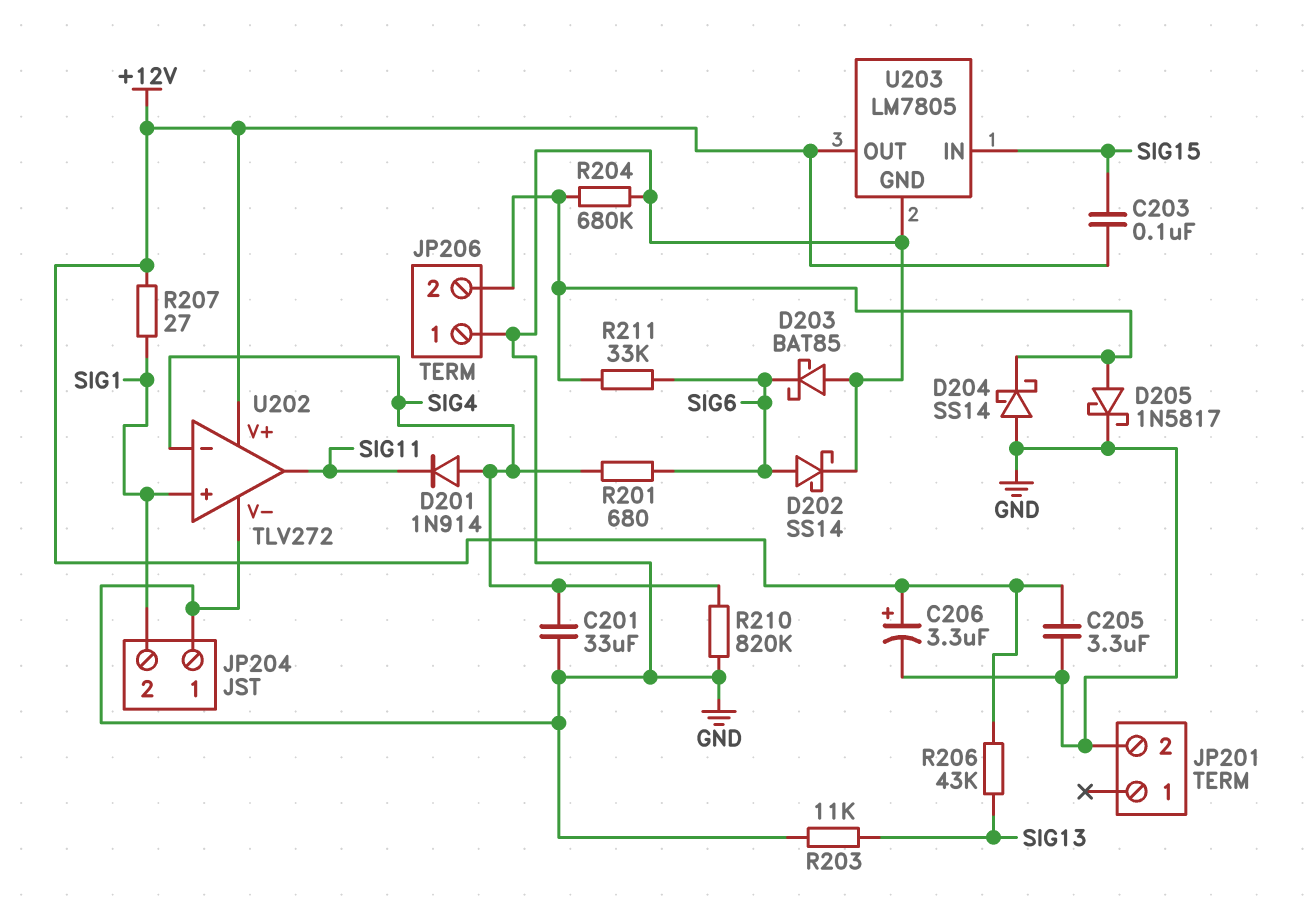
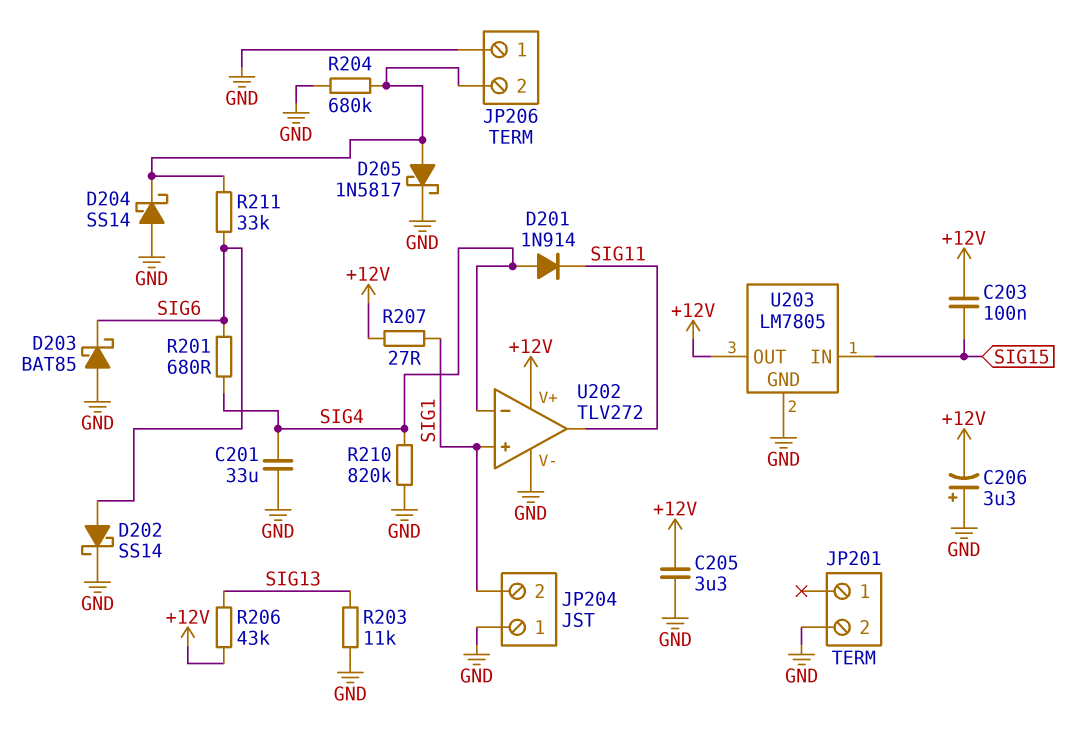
C206: 3.3uF (plus +12V, minus GND) -> 3.3uF (plus GND, minus +12V)

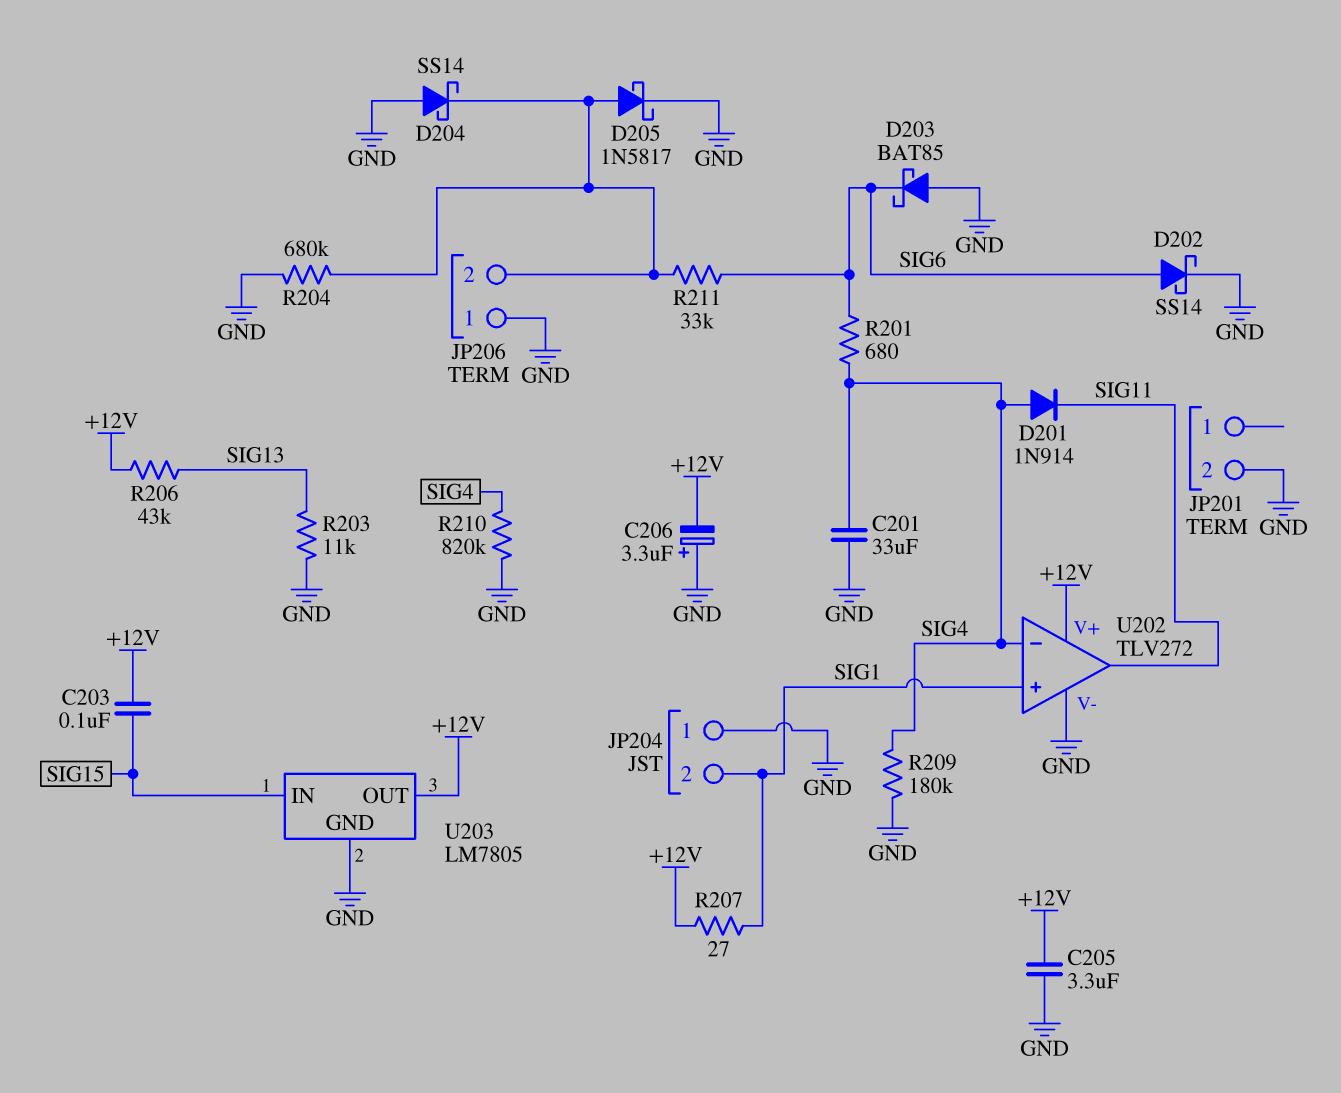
R209: none -> 180k (GND, SIG4)

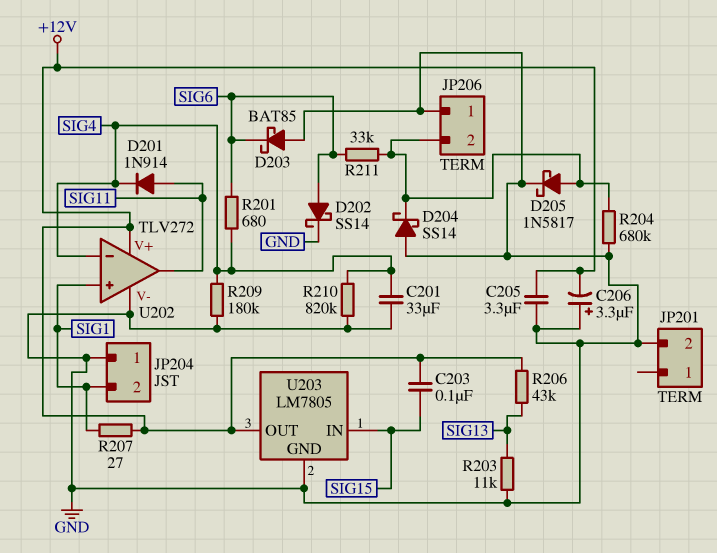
D201: diode 1N914 (A SIG4, K SIG11) -> diode 1N914 (A SIG11, K SIG4)

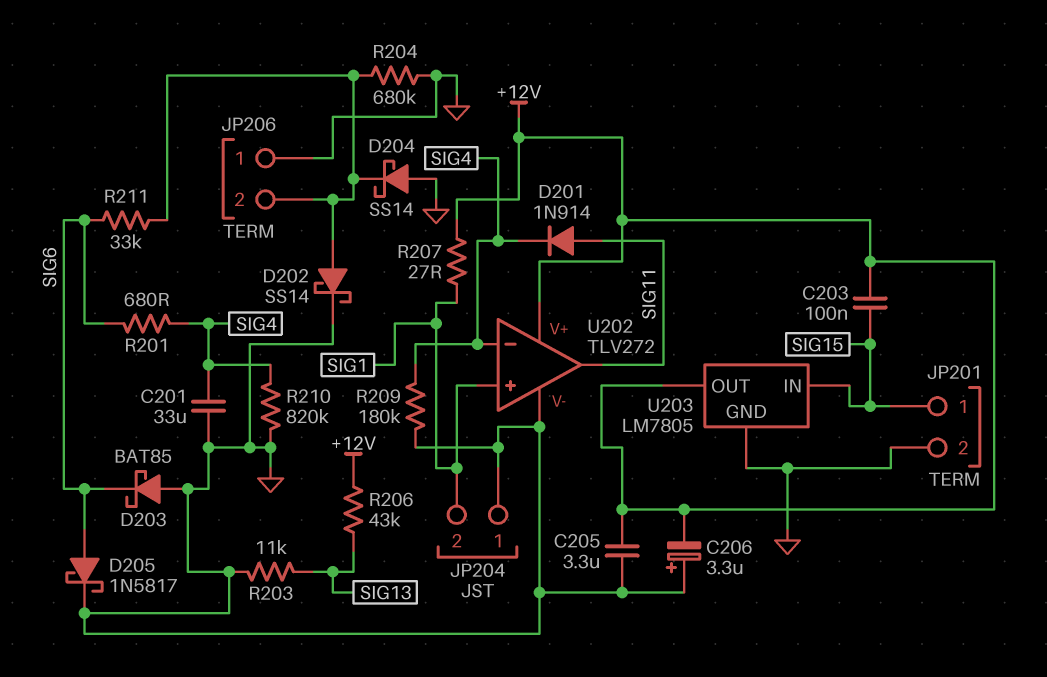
D202: schottky SS14 (A SIG6, K GND) -> schottky SS14 (A JP206/2, K GND)
D205: schottky 1N5817 (A JP206/2, K GND) -> schottky 1N5817 (A SIG6, K GND)
JP201 pin 1: none -> SIG15

